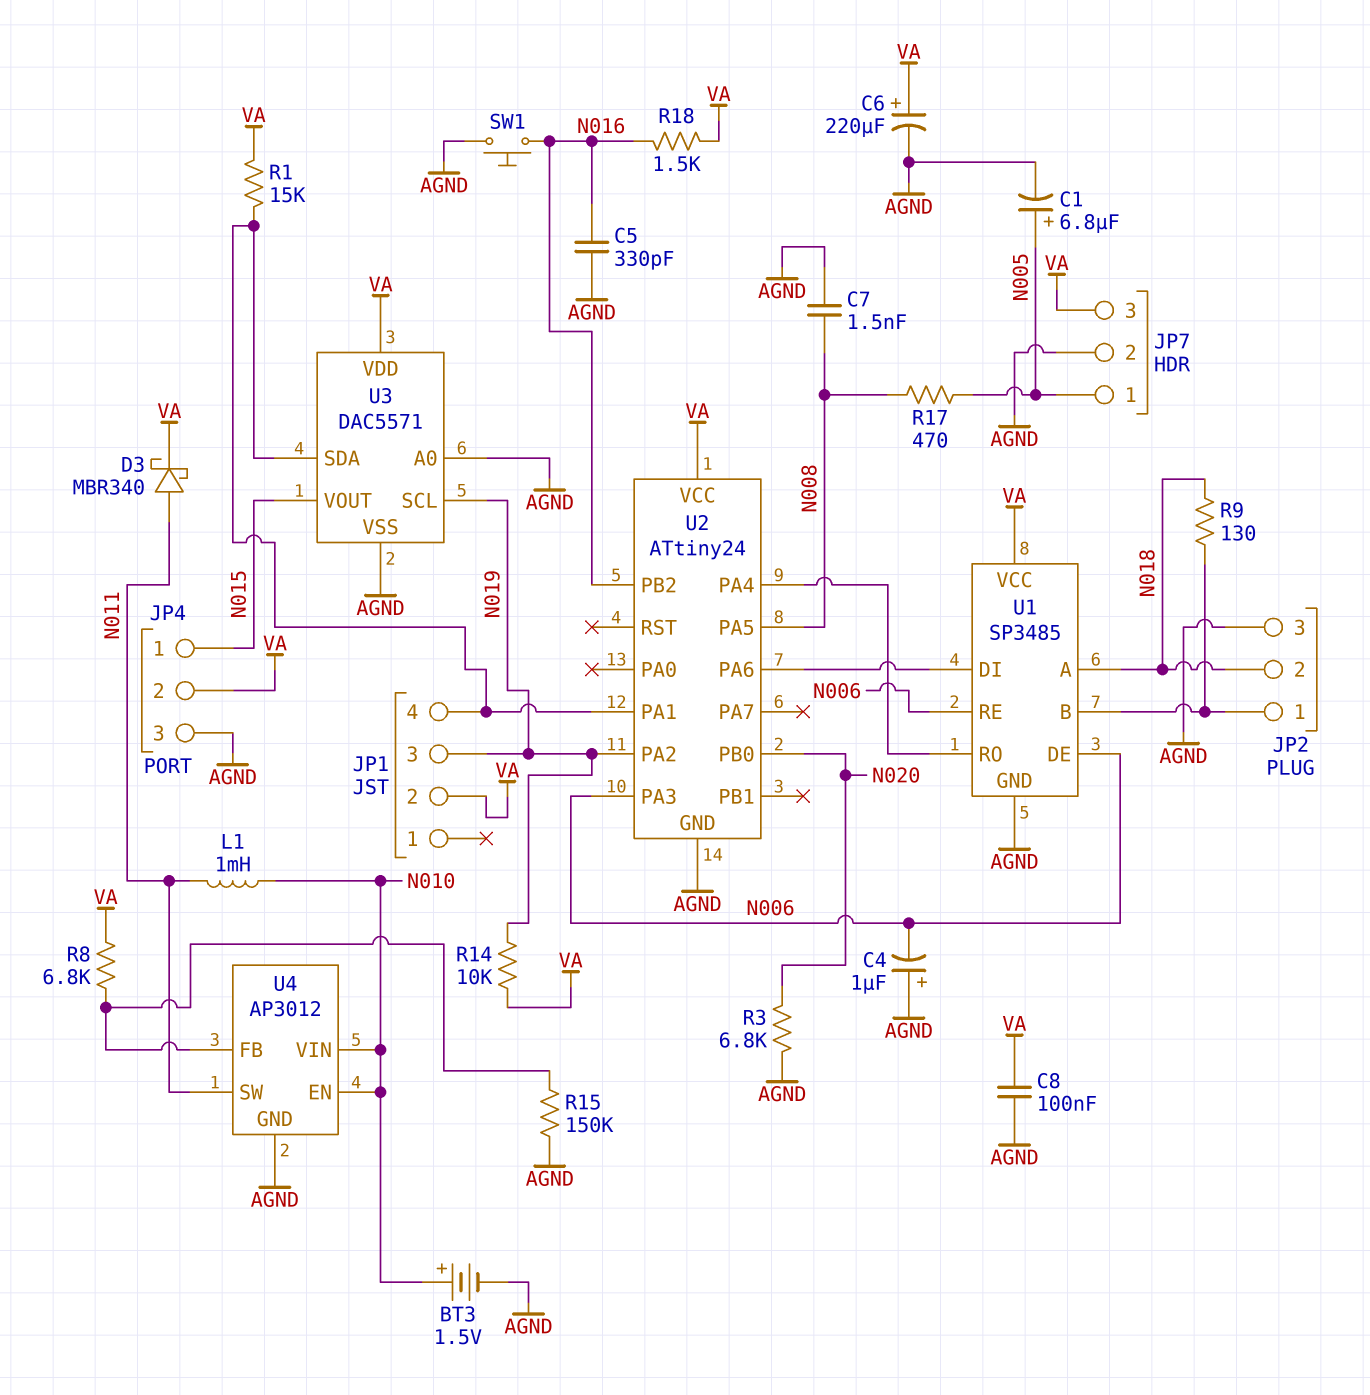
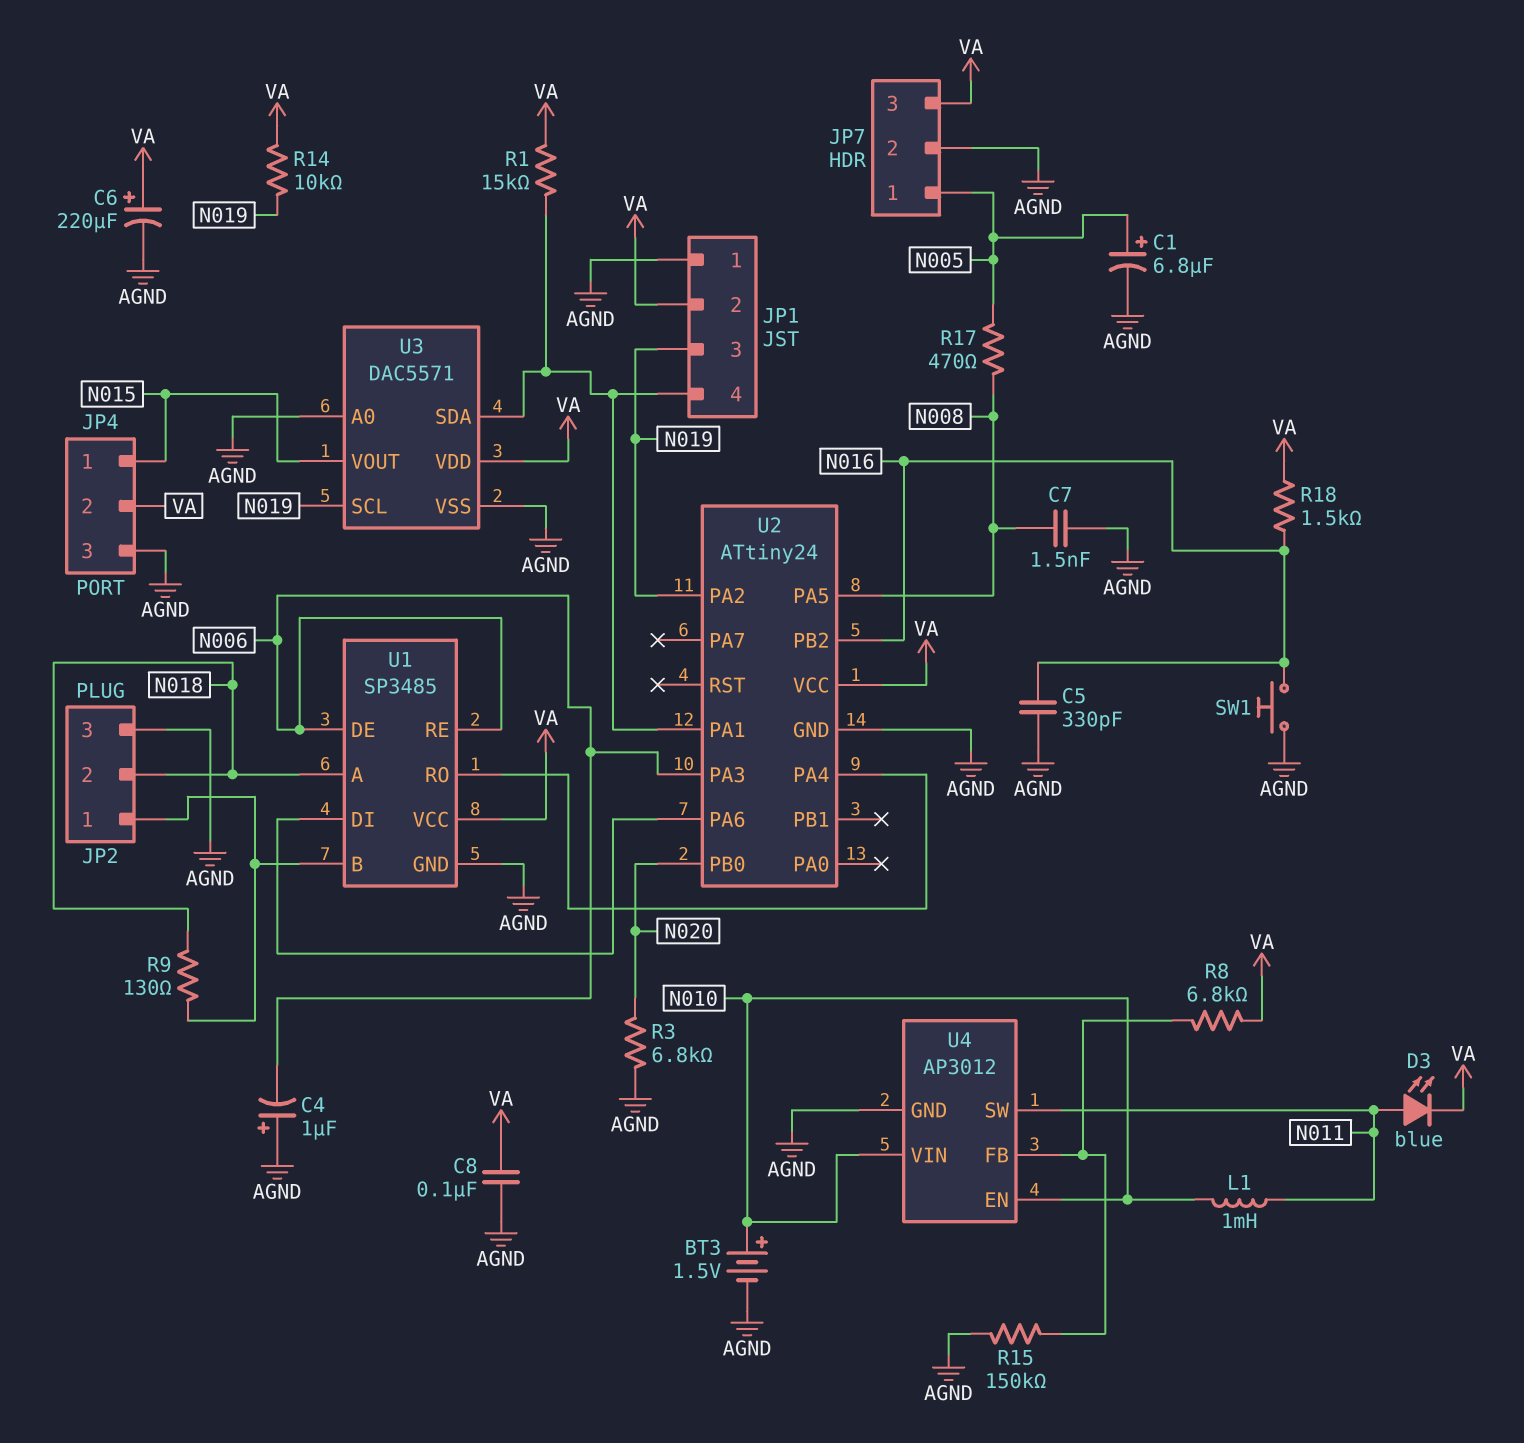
D3: schottky MBR340 (A N011, K VA) -> LED blue (A N011, K VA)
JP1 pin 1: none -> AGND

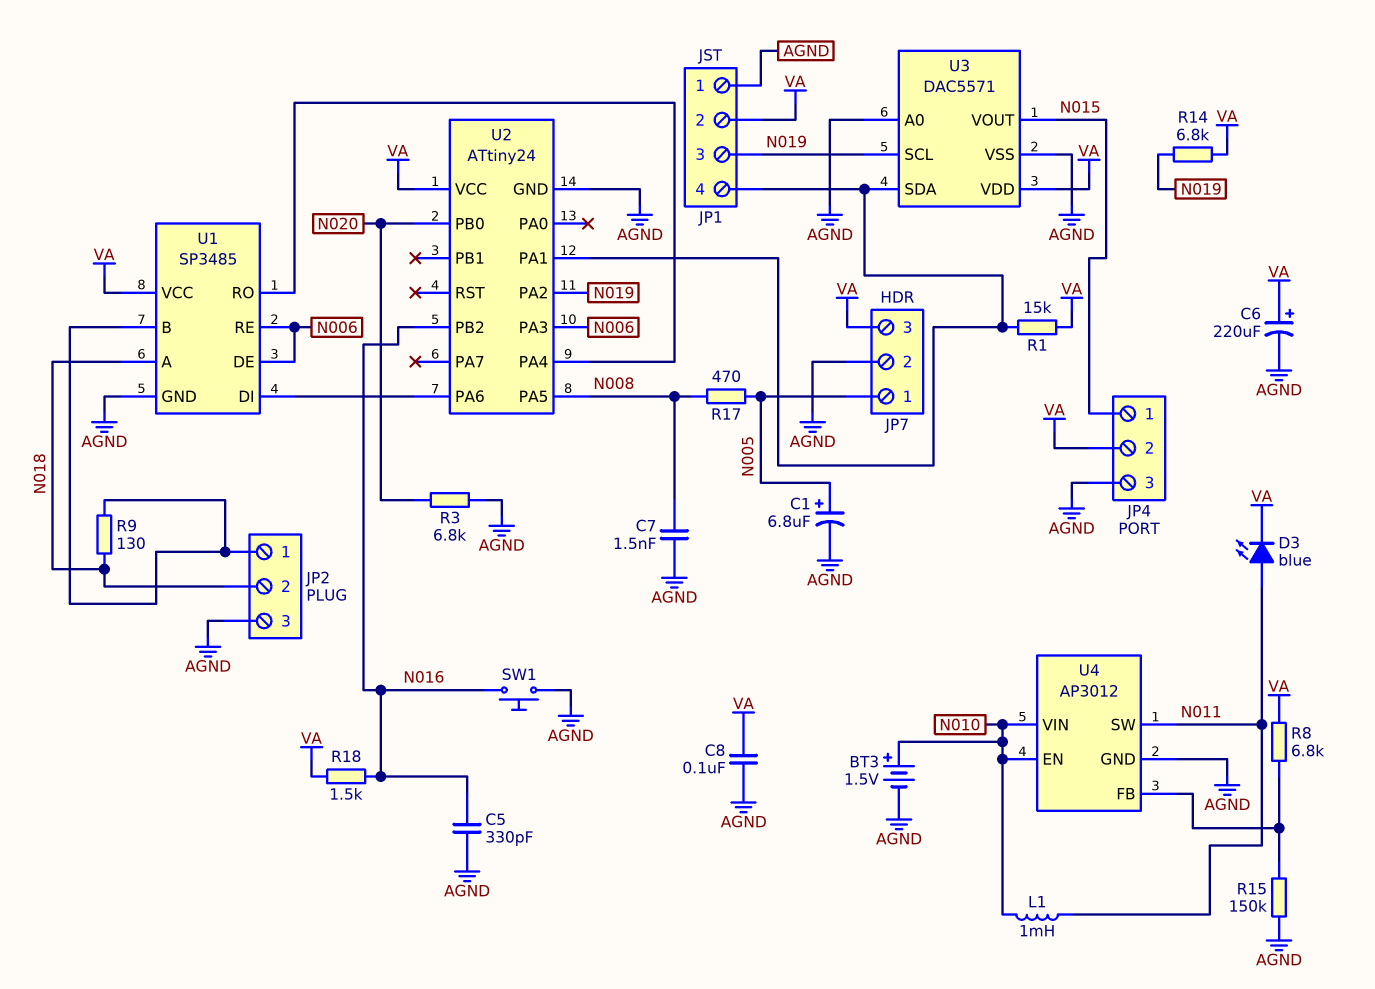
C4: 1uF (plus AGND, minus N006) -> none
R14: 10k (N019, VA) -> 6.8k (N019, VA)

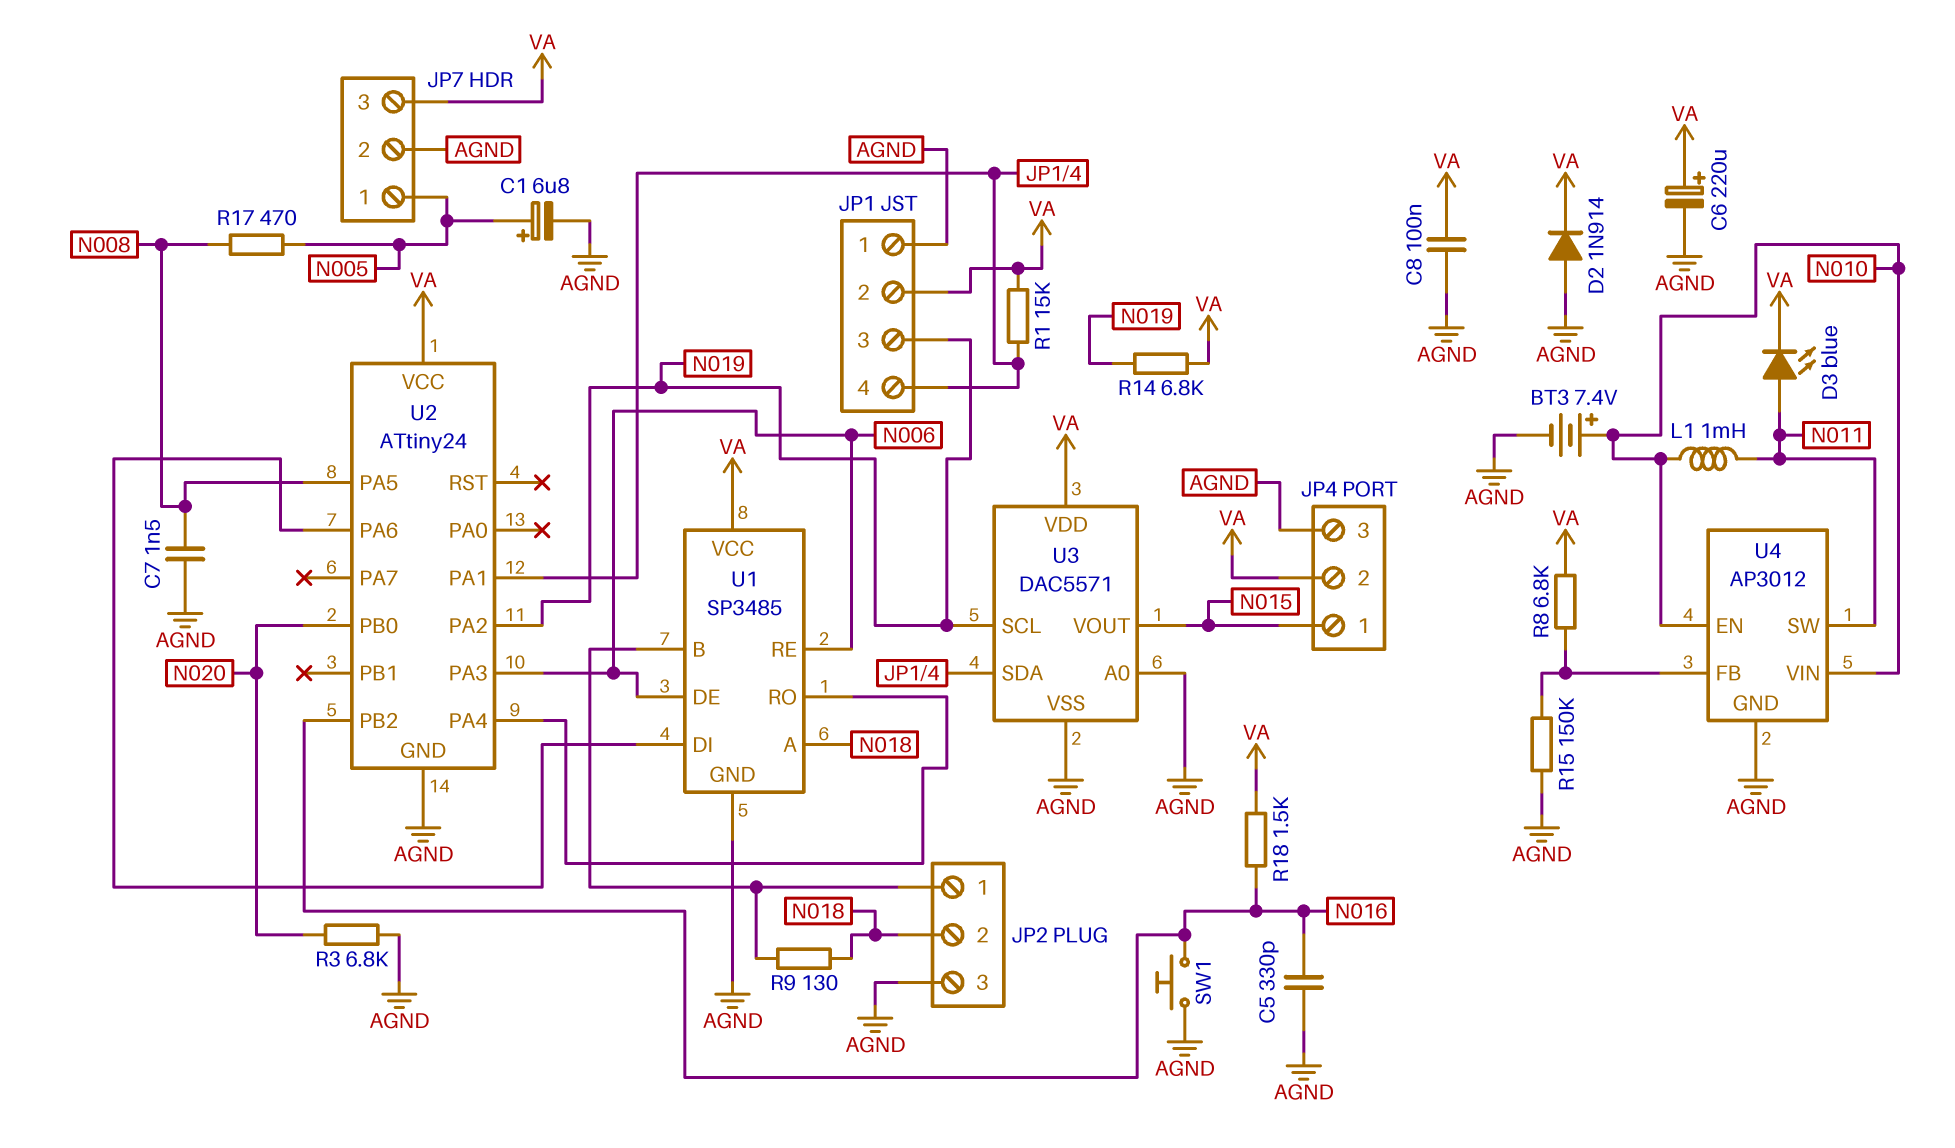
BT3: 1.5V (plus N010, minus AGND) -> 7.4V (plus N010, minus AGND)
D2: none -> diode 1N914 (A AGND, K VA)

